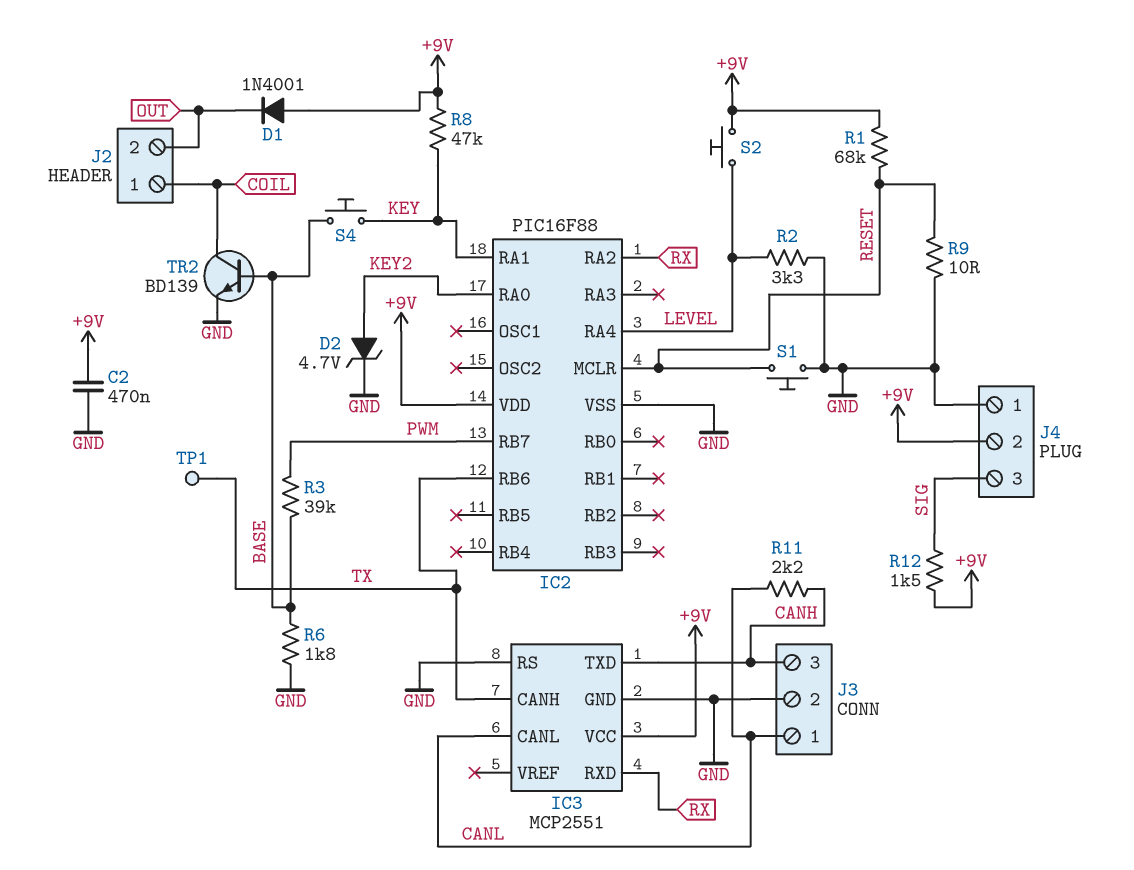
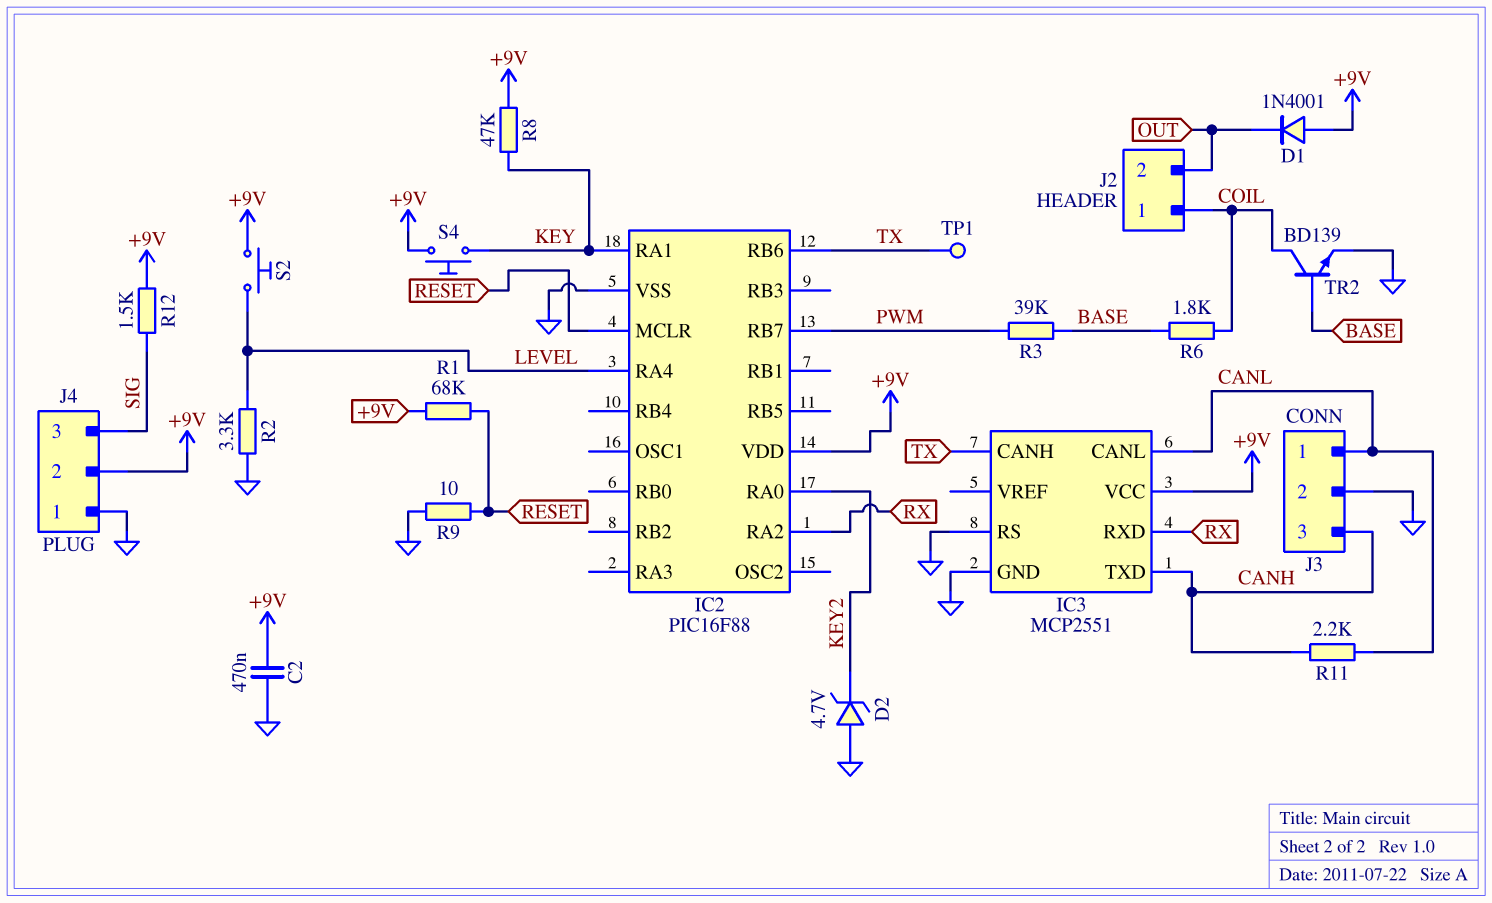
D2: zener 4.7V (A KEY2, K GND) -> zener 4.7V (A GND, K KEY2)
R6: 1.8k (BASE, GND) -> 1.8k (BASE, COIL)
S1: button (GND, RESET) -> none
S4: button (BASE, KEY) -> button (+9V, KEY)

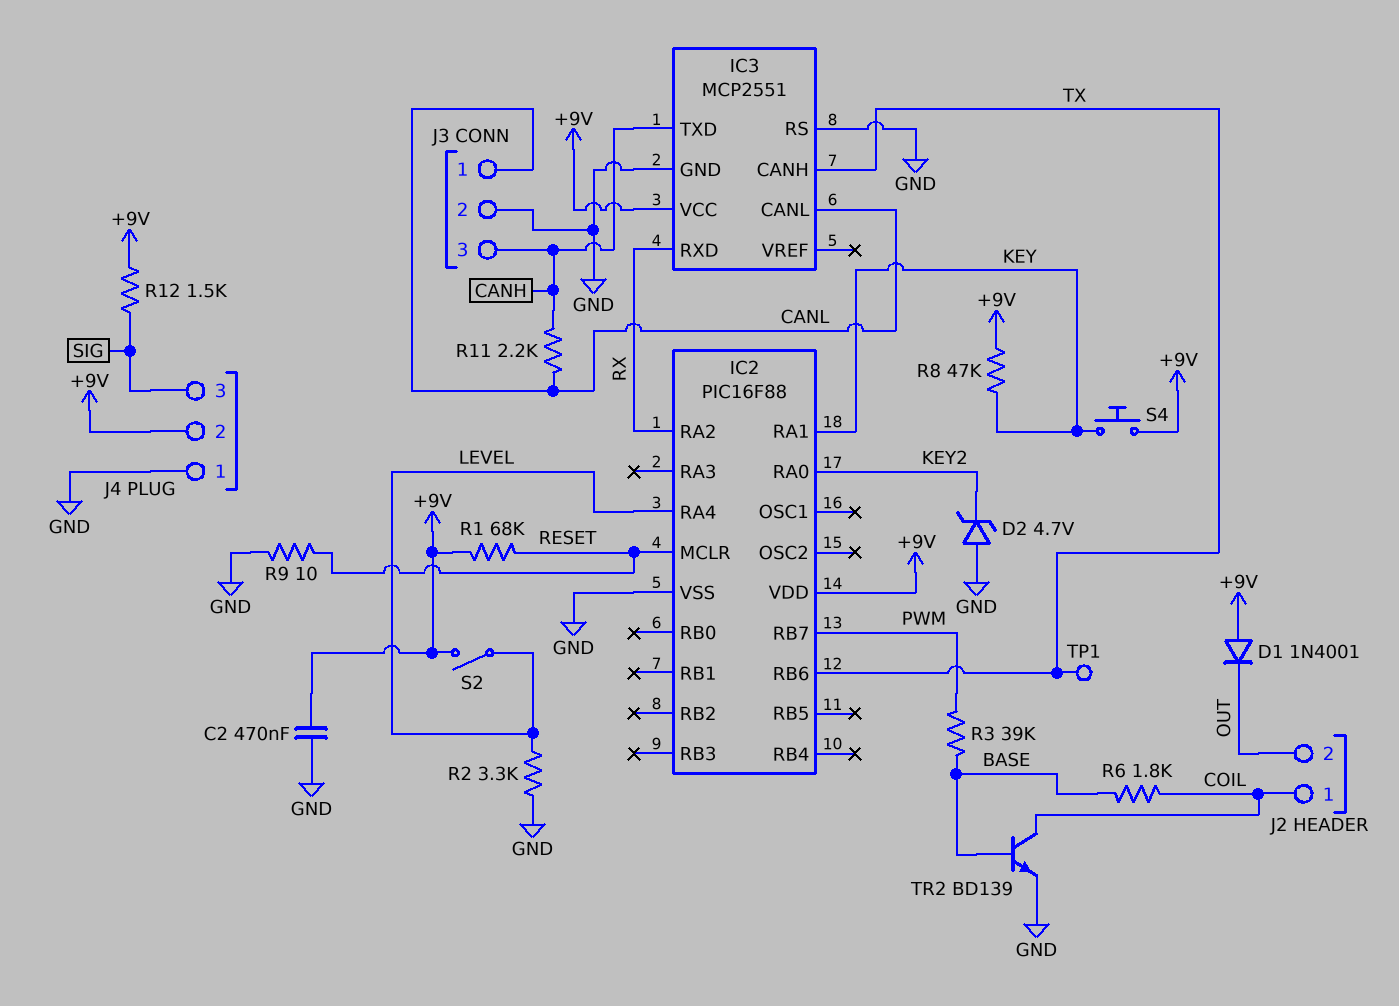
S2: button (+9V, LEVEL) -> switch (+9V, LEVEL)

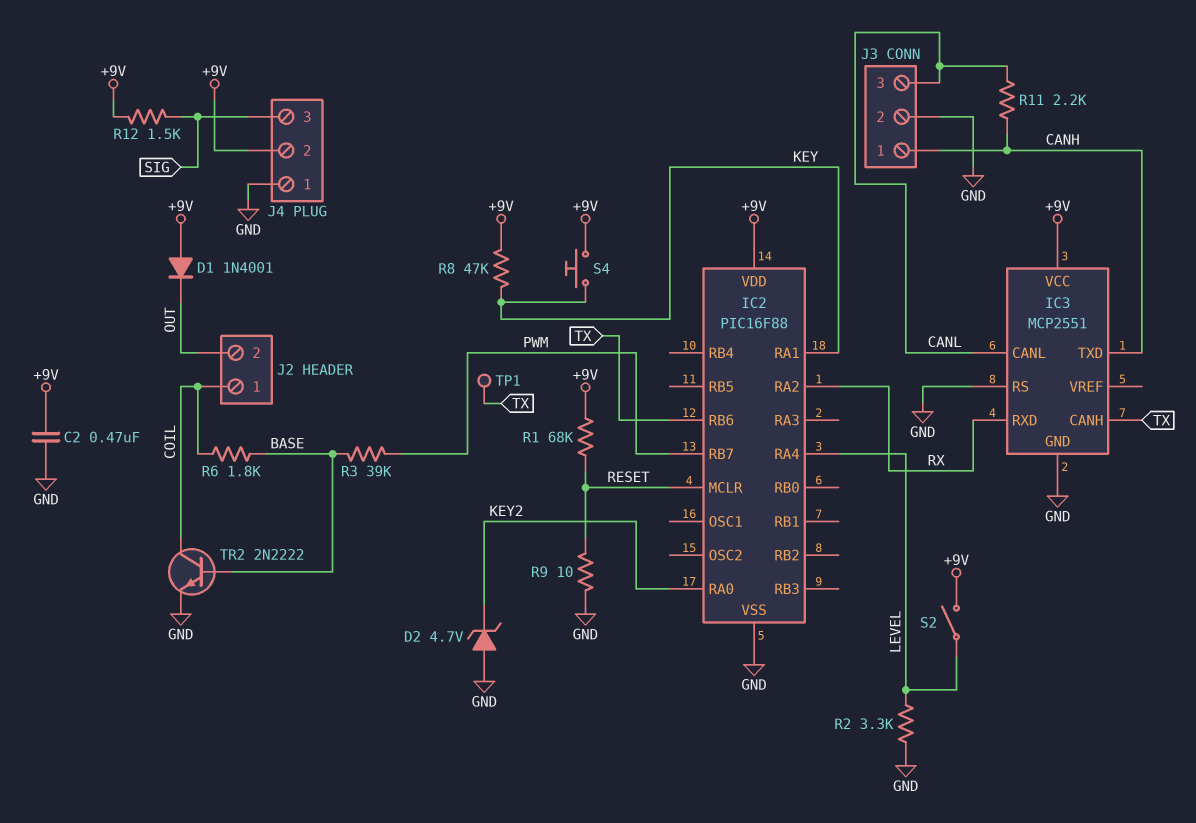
J3 pin 1: CANL -> CANH
J3 pin 3: CANH -> CANL
TR2: NPN BD139 (B BASE, C COIL, E GND) -> NPN 2N2222 (B BASE, C COIL, E GND)

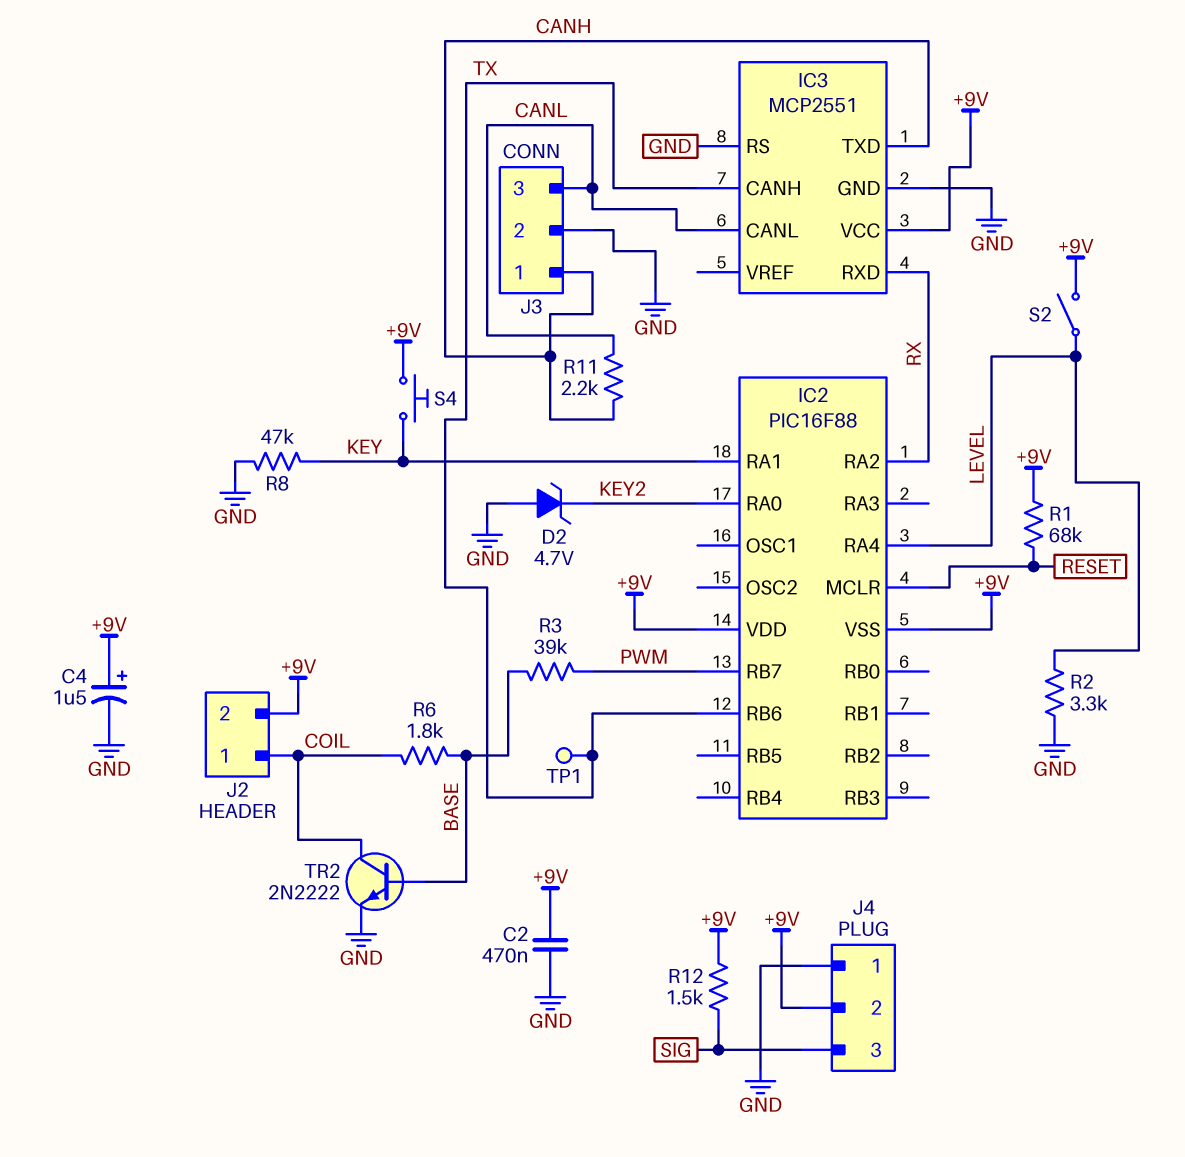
C4: none -> 1.5uF (plus +9V, minus GND)
D1: diode 1N4001 (A +9V, K OUT) -> none
IC2 pin VSS: GND -> +9V
J2 pin 2: OUT -> +9V
R8: 47k (+9V, KEY) -> 47k (GND, KEY)
R9: 10 (GND, RESET) -> none

